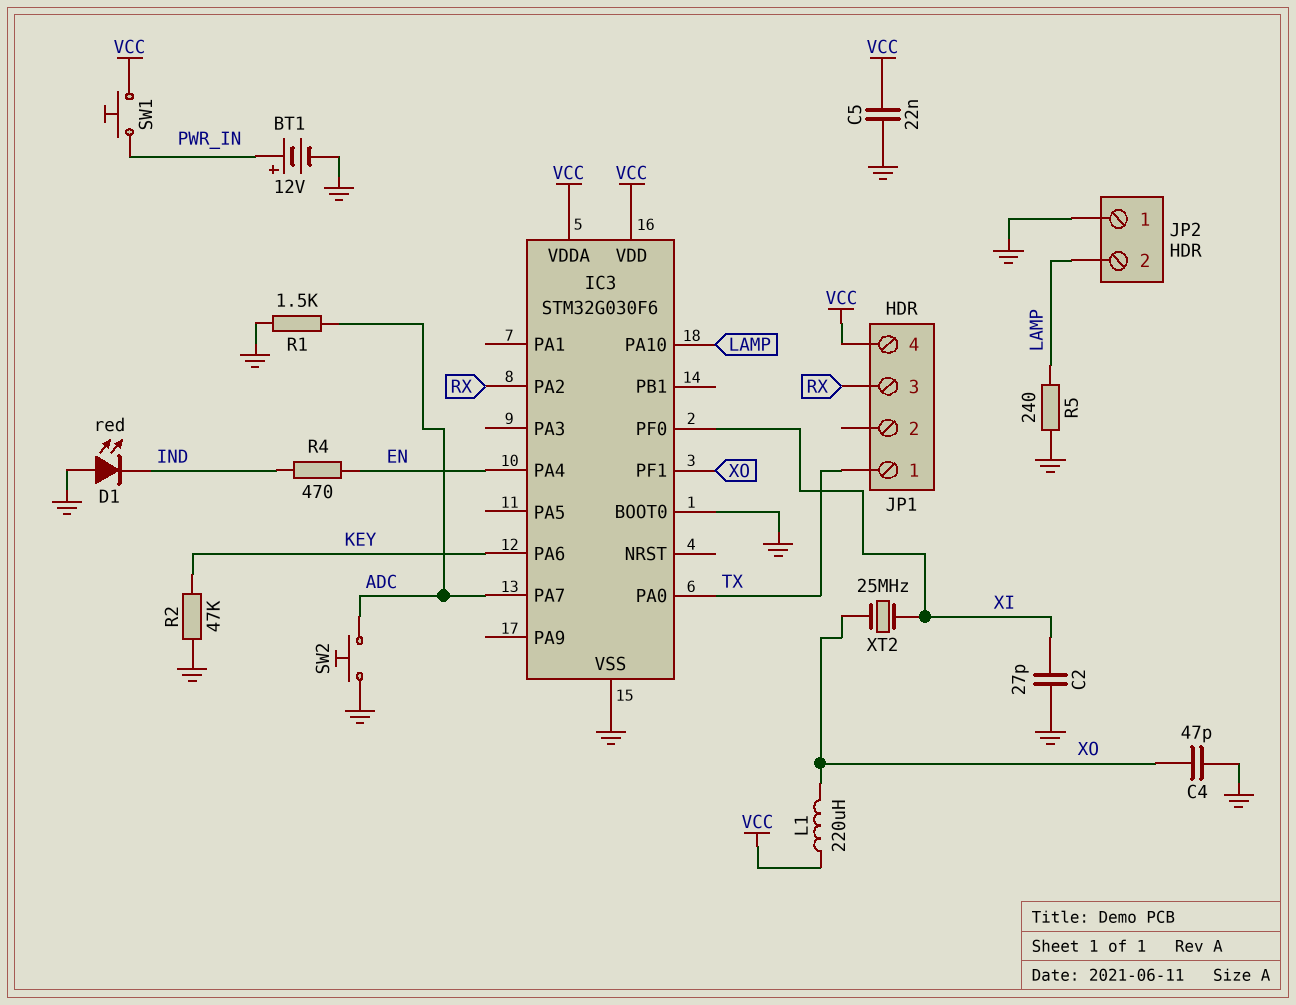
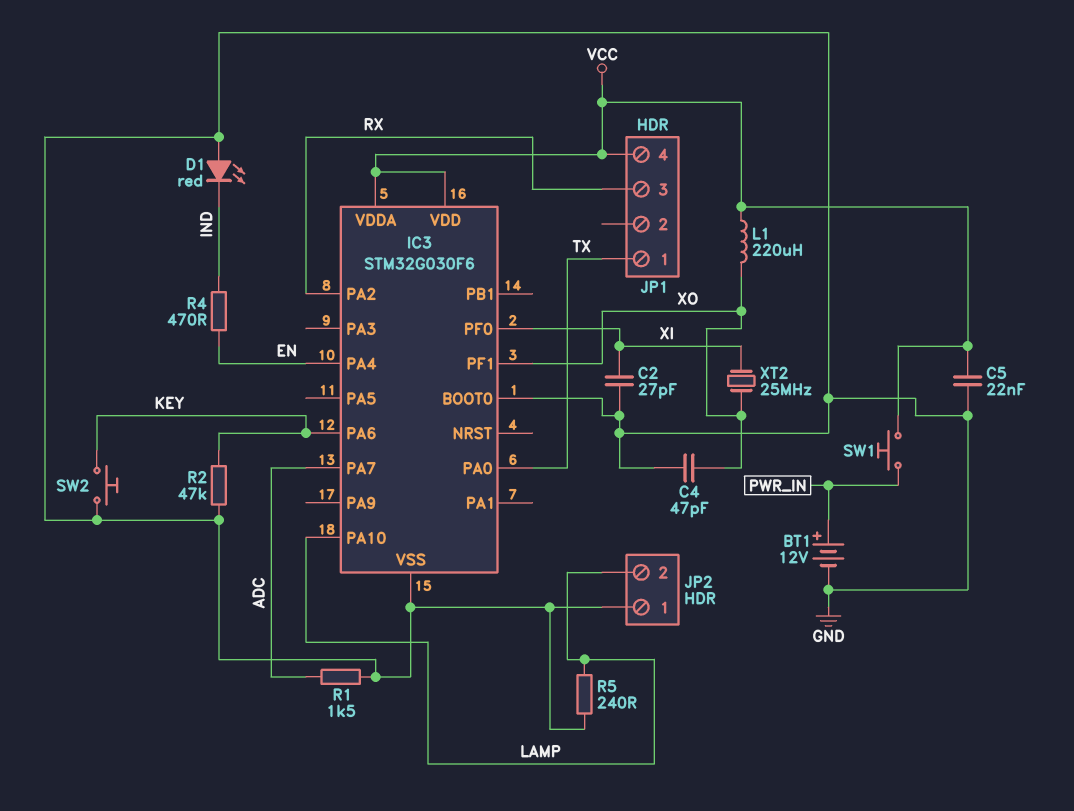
SW2: button (ADC, GND) -> button (GND, KEY)

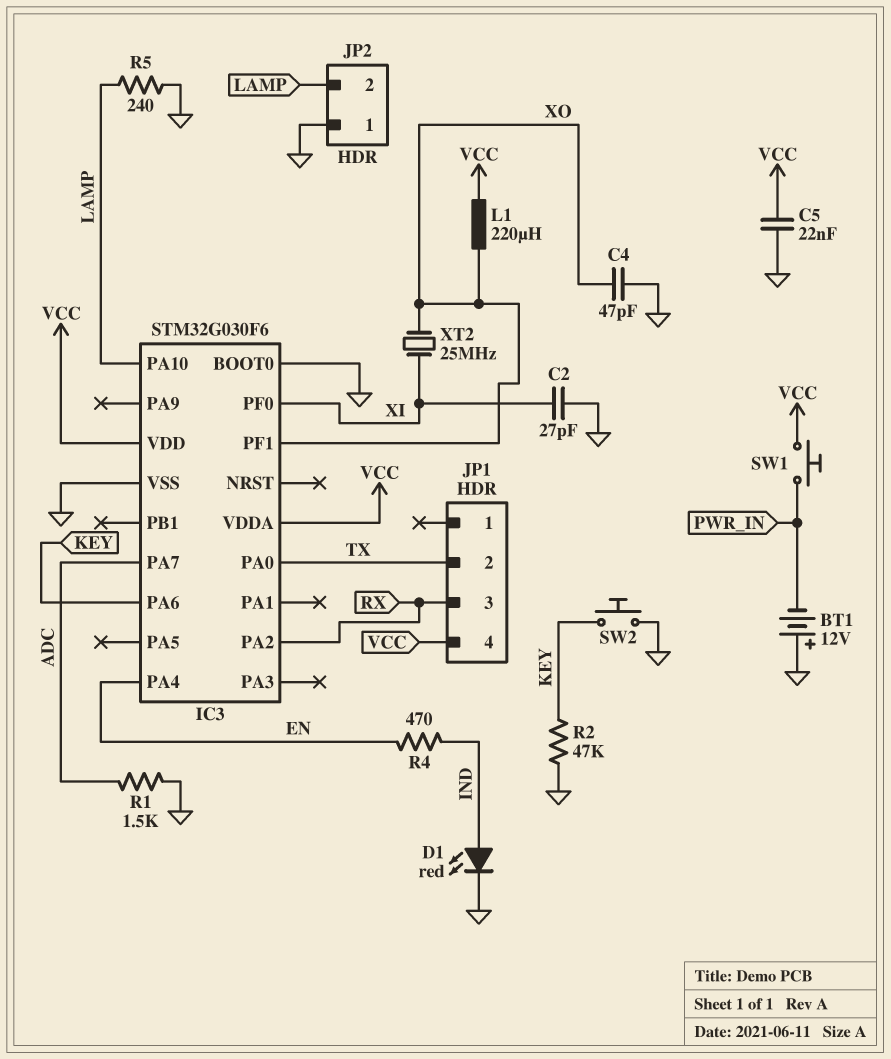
BT1: 12V (plus PWR_IN, minus GND) -> 12V (plus GND, minus PWR_IN)
D1: LED red (A GND, K IND) -> LED red (A IND, K GND)
JP1 pin 1: TX -> none
JP1 pin 2: none -> TX

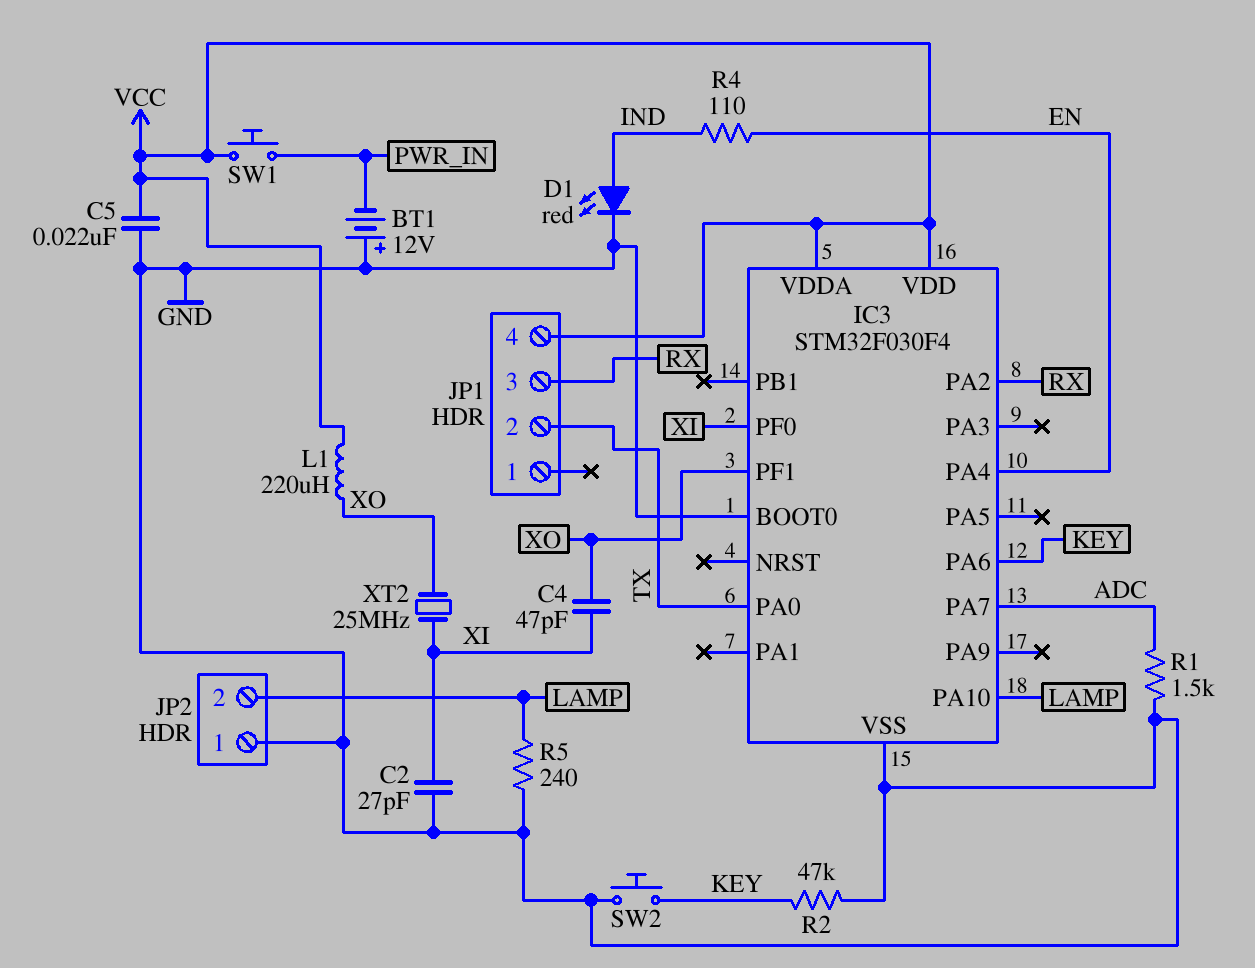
C4: 47pF (GND, XO) -> 47pF (XI, XO)
IC3: STM32G030F6 -> STM32F030F4
R4: 470 (EN, IND) -> 110 (EN, IND)

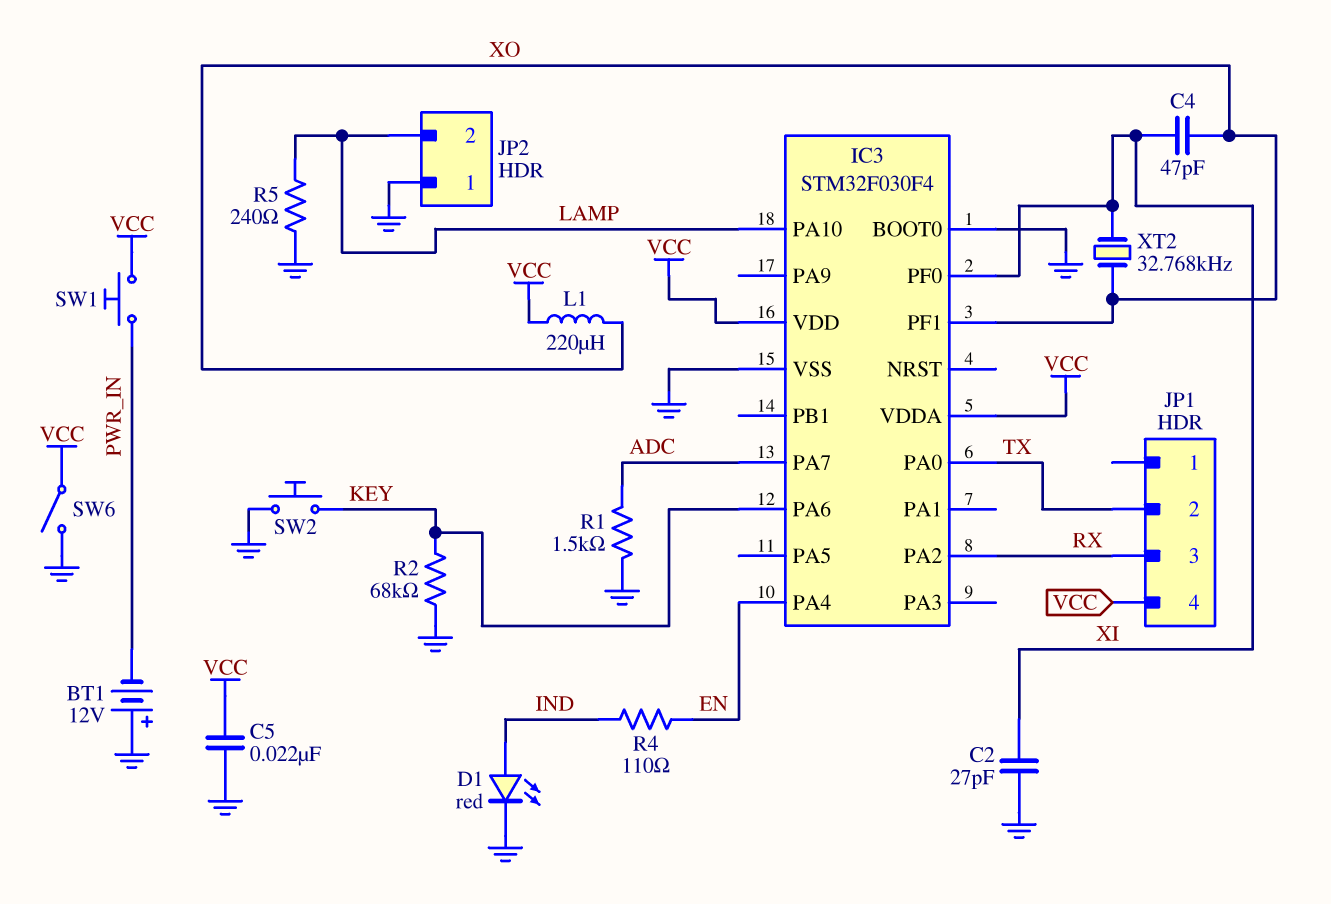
R2: 47k (GND, KEY) -> 68k (GND, KEY)
SW6: none -> switch (GND, VCC)
XT2: 25MHz (XI, XO) -> 32.768kHz (XI, XO)

